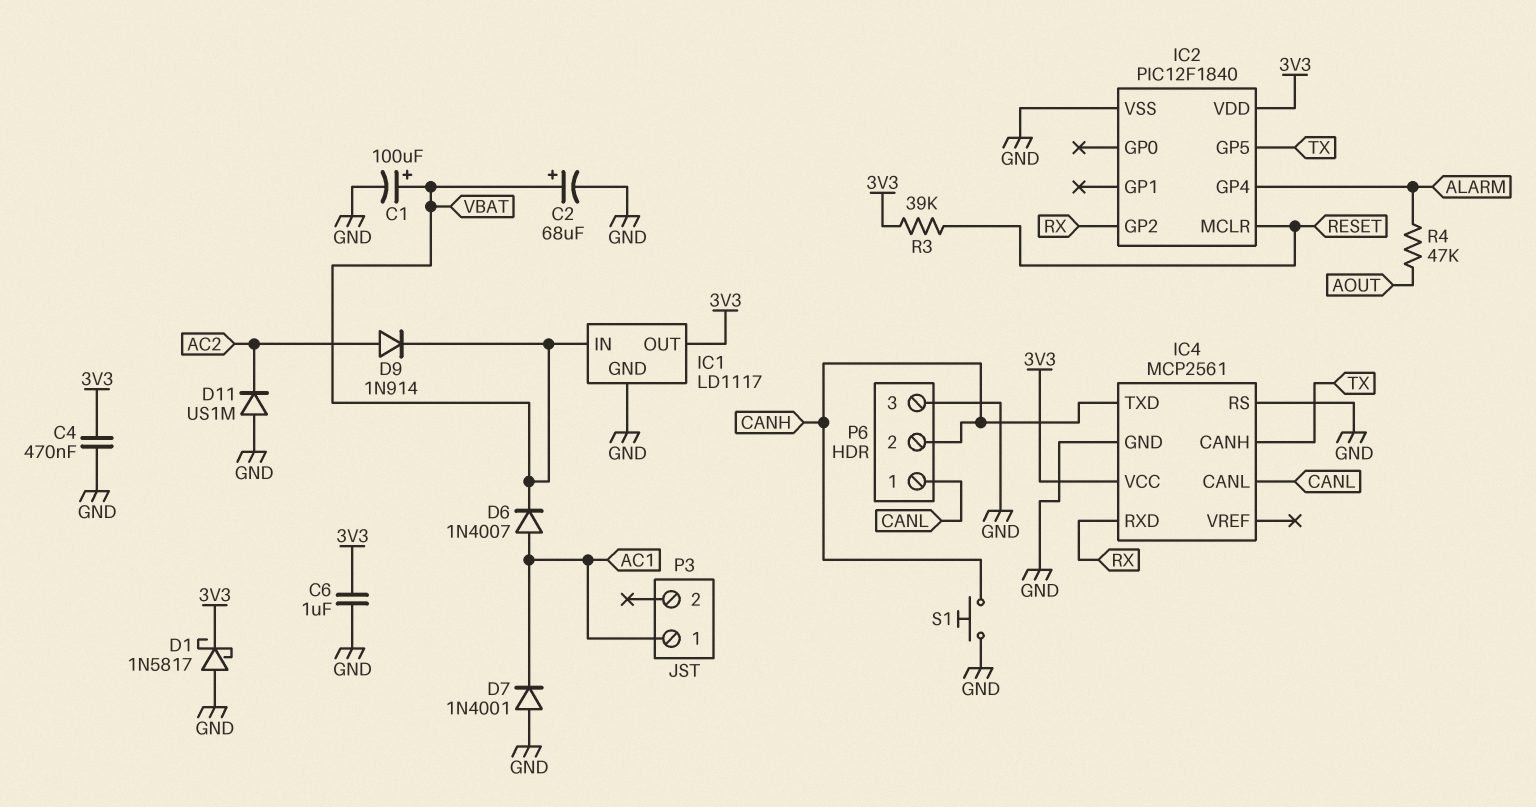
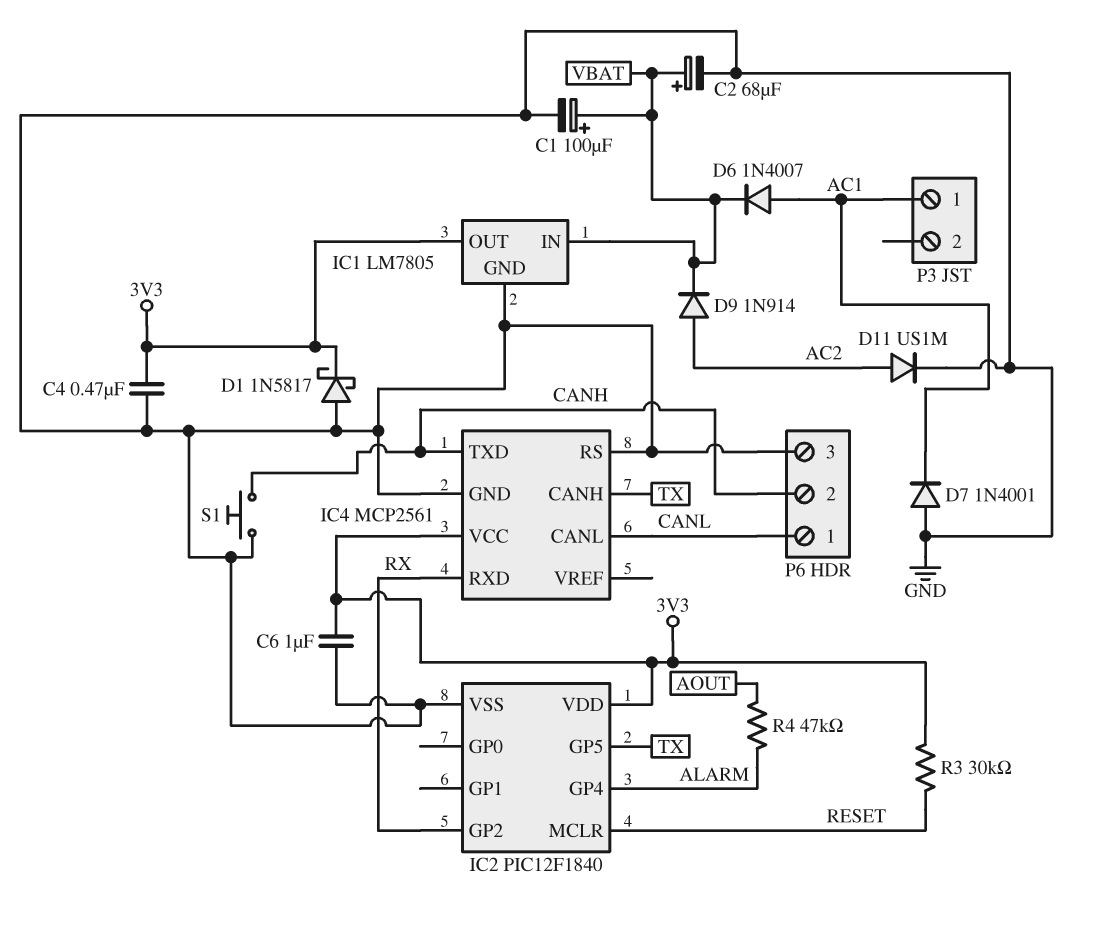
D11: diode US1M (A GND, K AC2) -> diode US1M (A AC2, K GND)
IC1: LD1117 -> LM7805
R3: 39k (3V3, RESET) -> 30k (3V3, RESET)

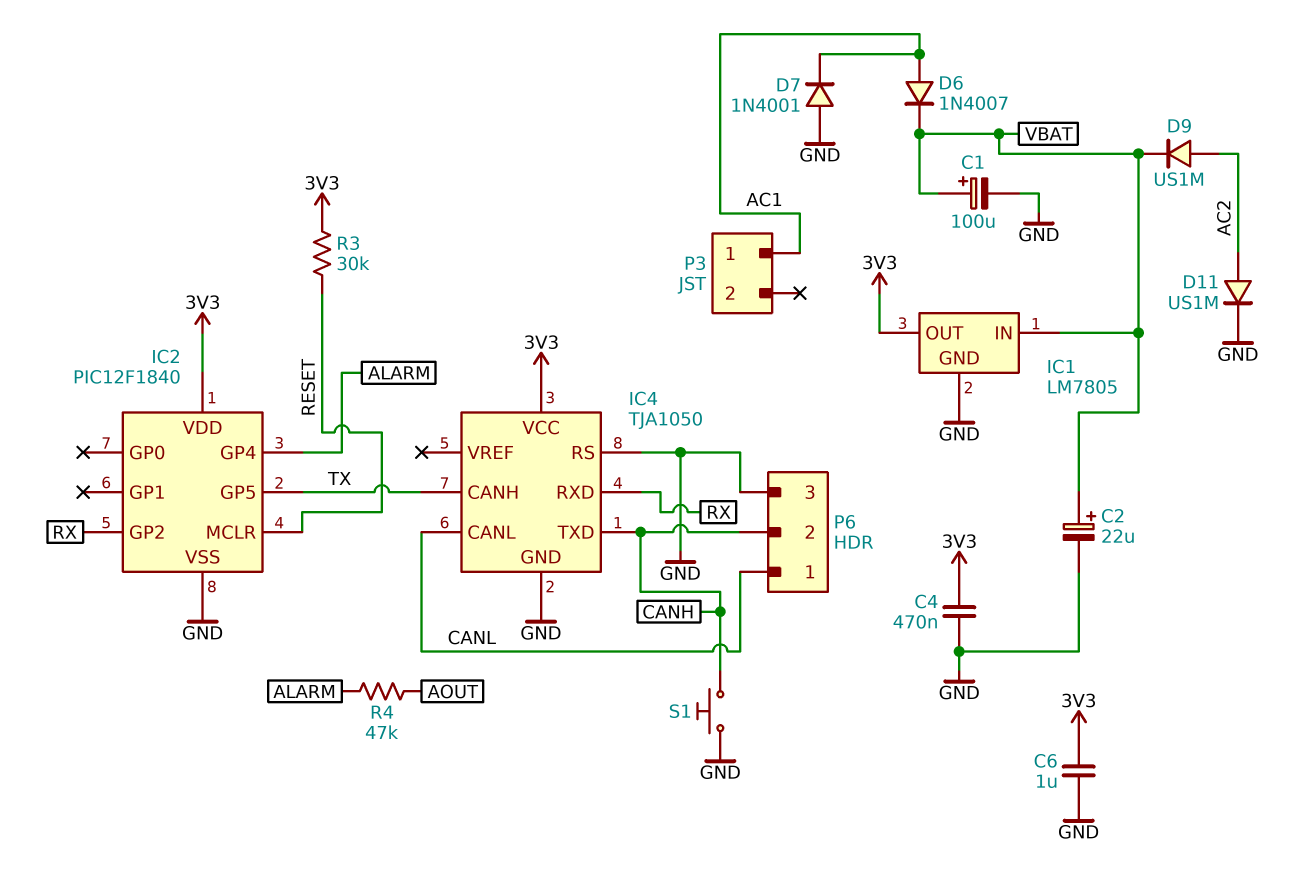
C2: 68uF (plus VBAT, minus GND) -> 22uF (plus VBAT, minus GND)
D1: schottky 1N5817 (A GND, K 3V3) -> none
D9: diode 1N914 (A AC2, K VBAT) -> diode US1M (A AC2, K VBAT)
IC4: MCP2561 -> TJA1050

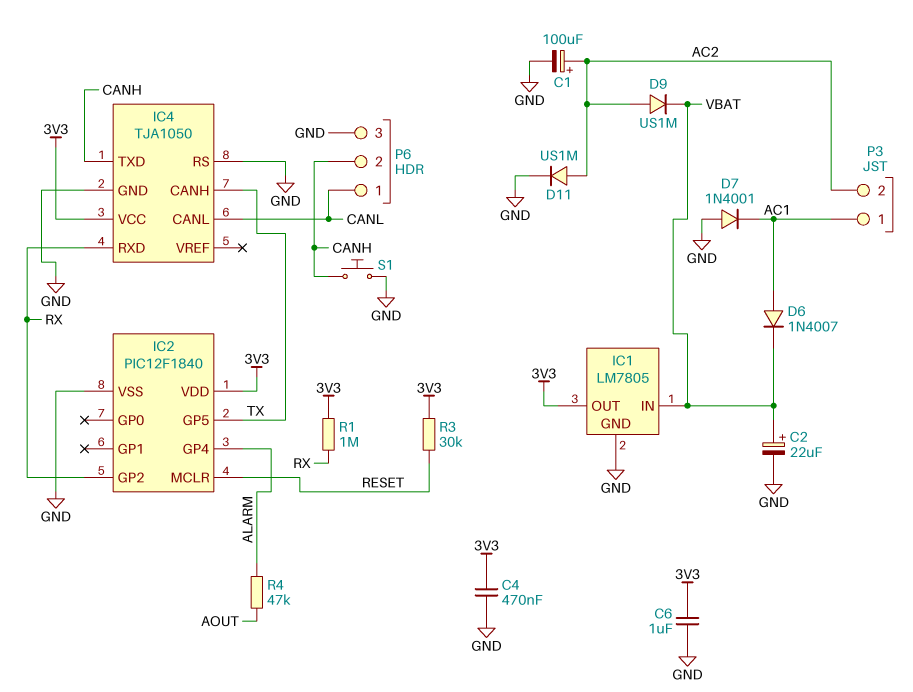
C1: 100uF (plus VBAT, minus GND) -> 100uF (plus AC2, minus GND)
P3 pin 2: none -> AC2
R1: none -> 1M (3V3, RX)

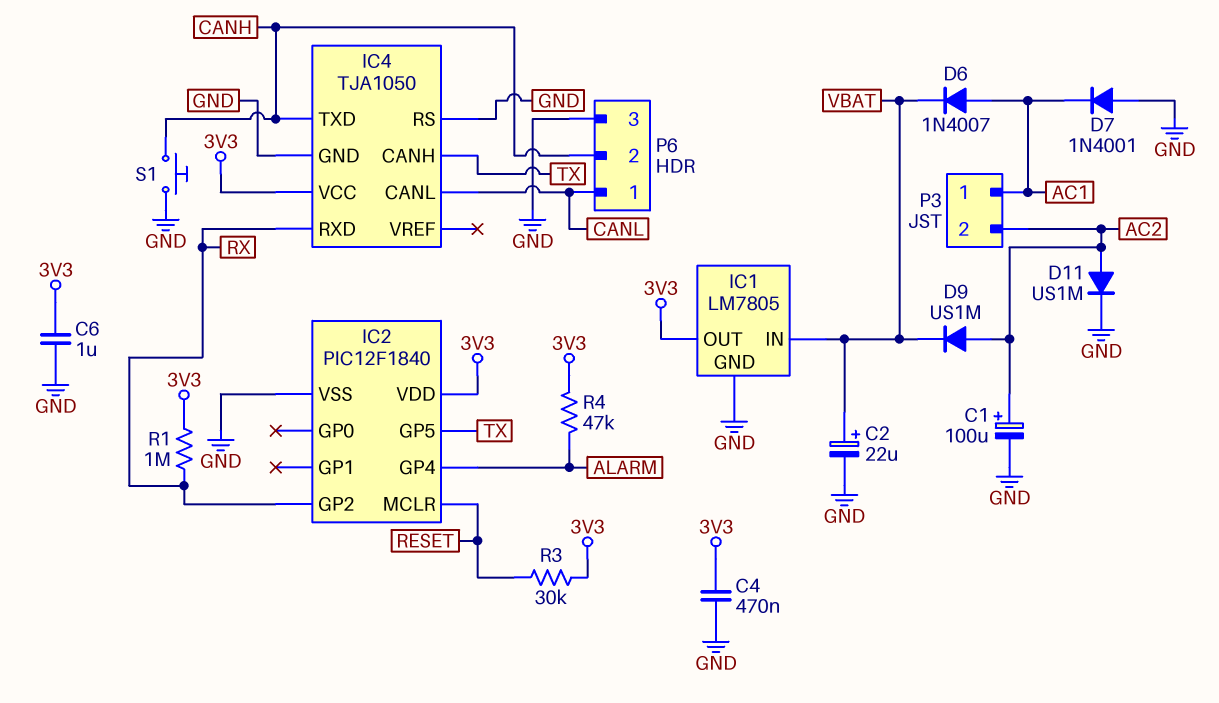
R4: 47k (ALARM, AOUT) -> 47k (3V3, ALARM)

